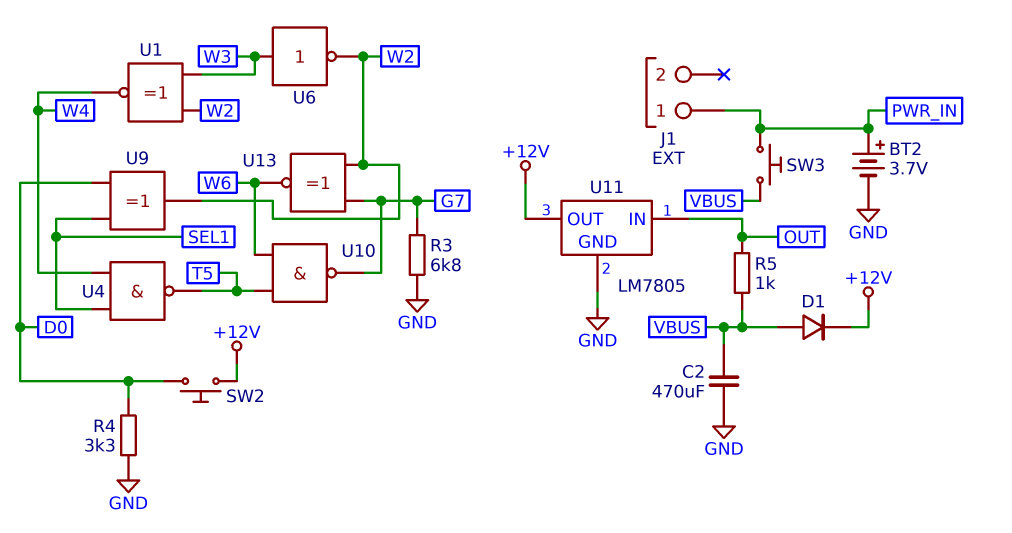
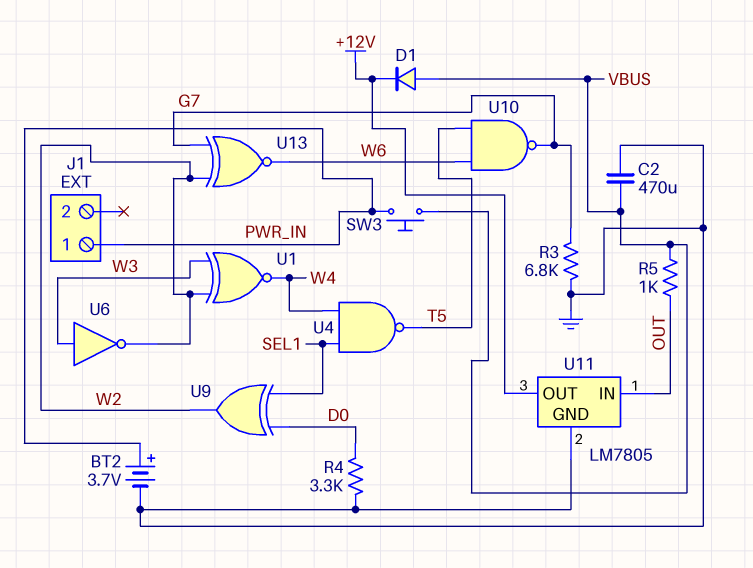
SW2: button (+12V, D0) -> none

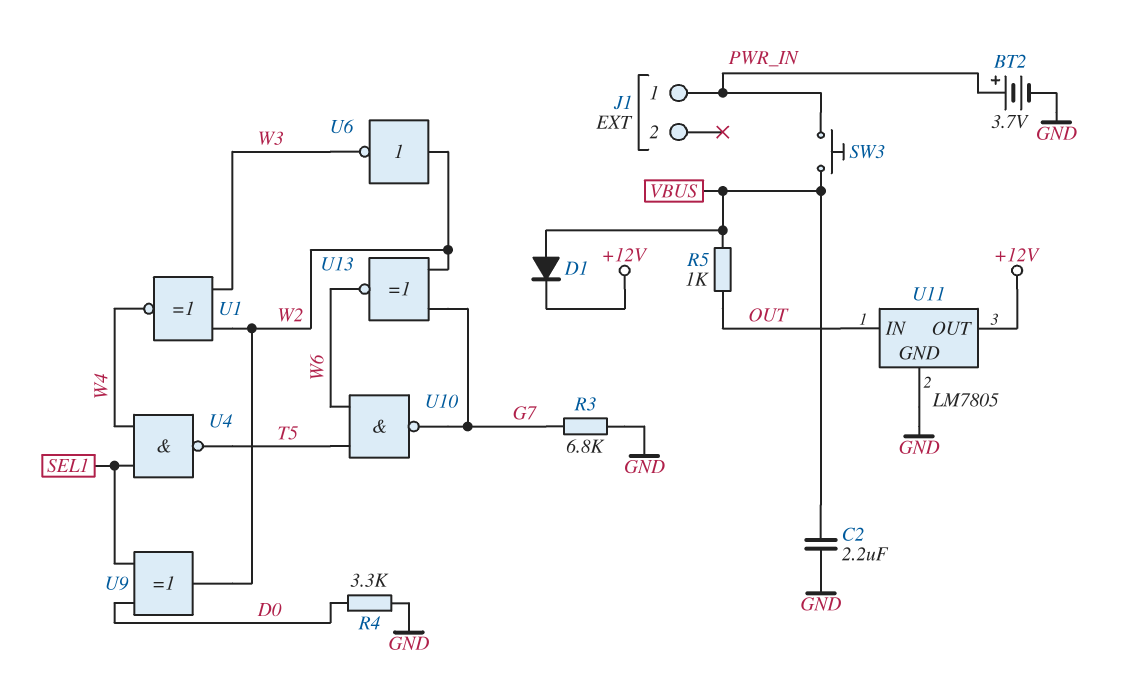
C2: 470uF (GND, VBUS) -> 2.2uF (GND, VBUS)
U6: NOT (in W3, out W2) -> NOT (in W2, out W3)

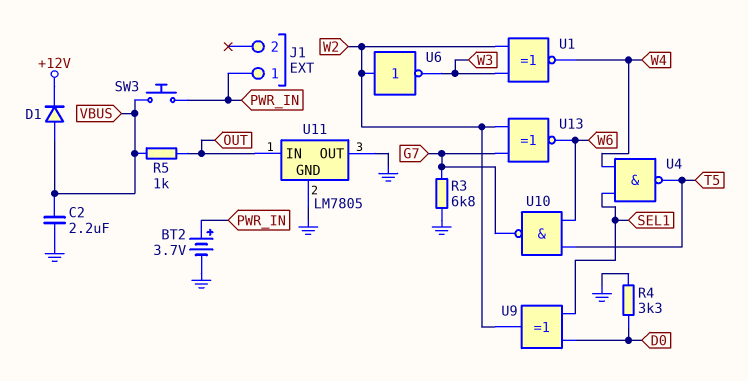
U11 pin OUT: +12V -> GND

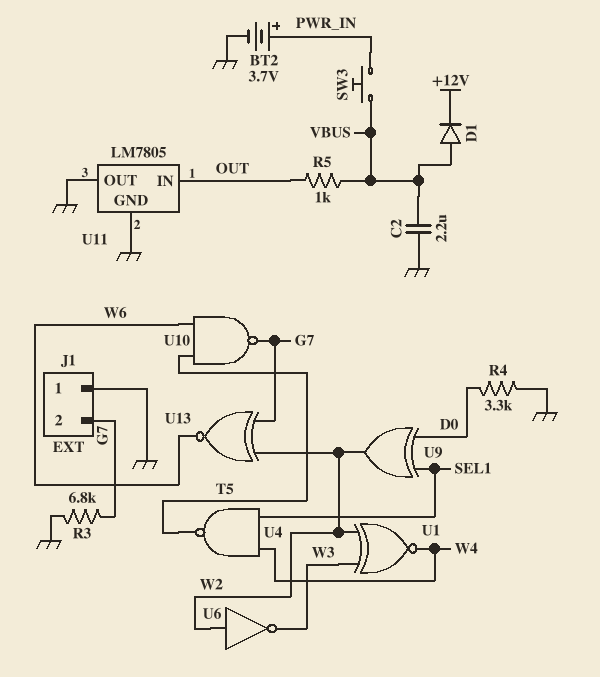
J1 pin 1: PWR_IN -> GND
J1 pin 2: none -> G7

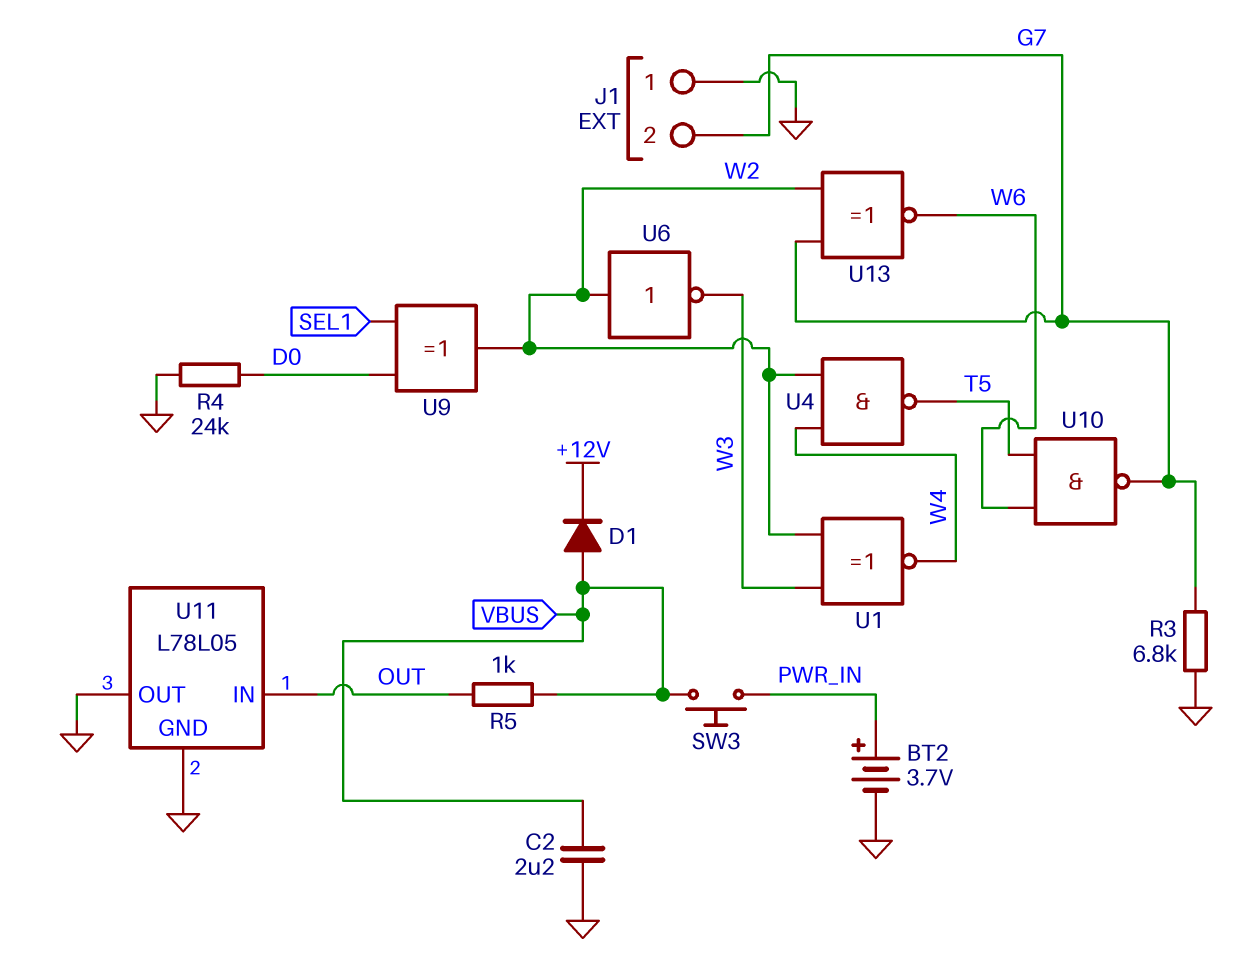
R4: 3.3k (D0, GND) -> 24k (D0, GND)
U4: NAND (in SEL1, in W4, out T5) -> NAND (in W2, in W4, out T5)
U11: LM7805 -> L78L05

